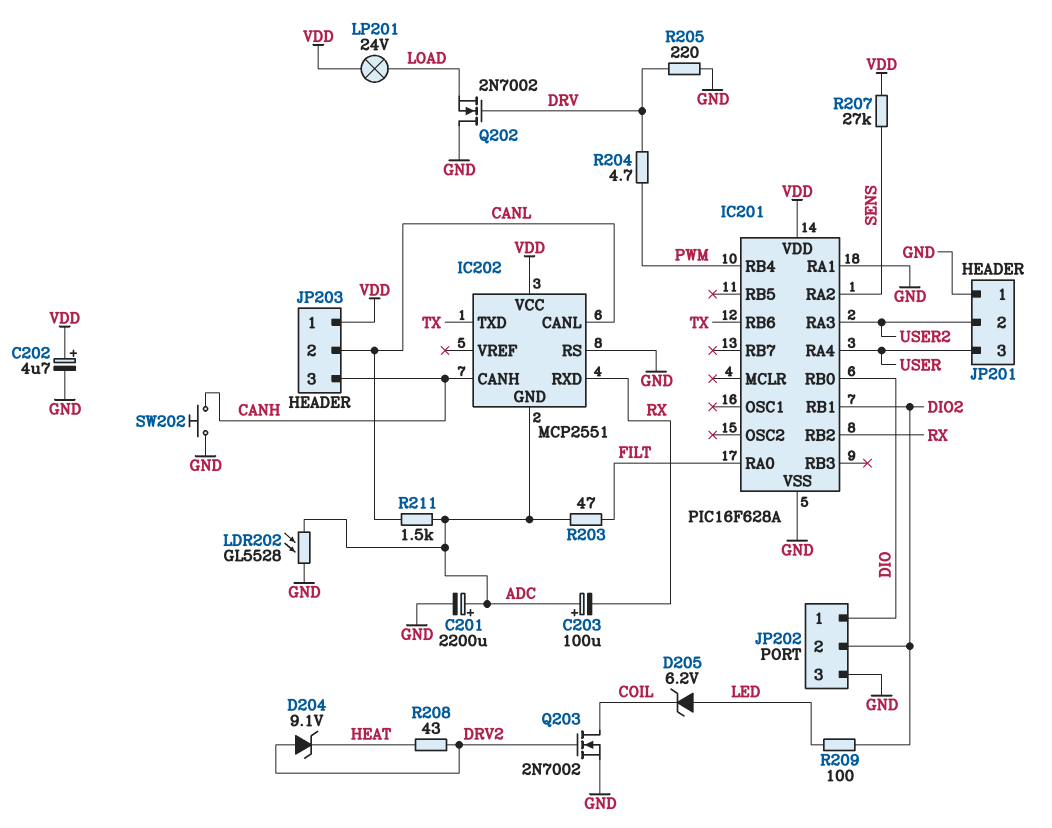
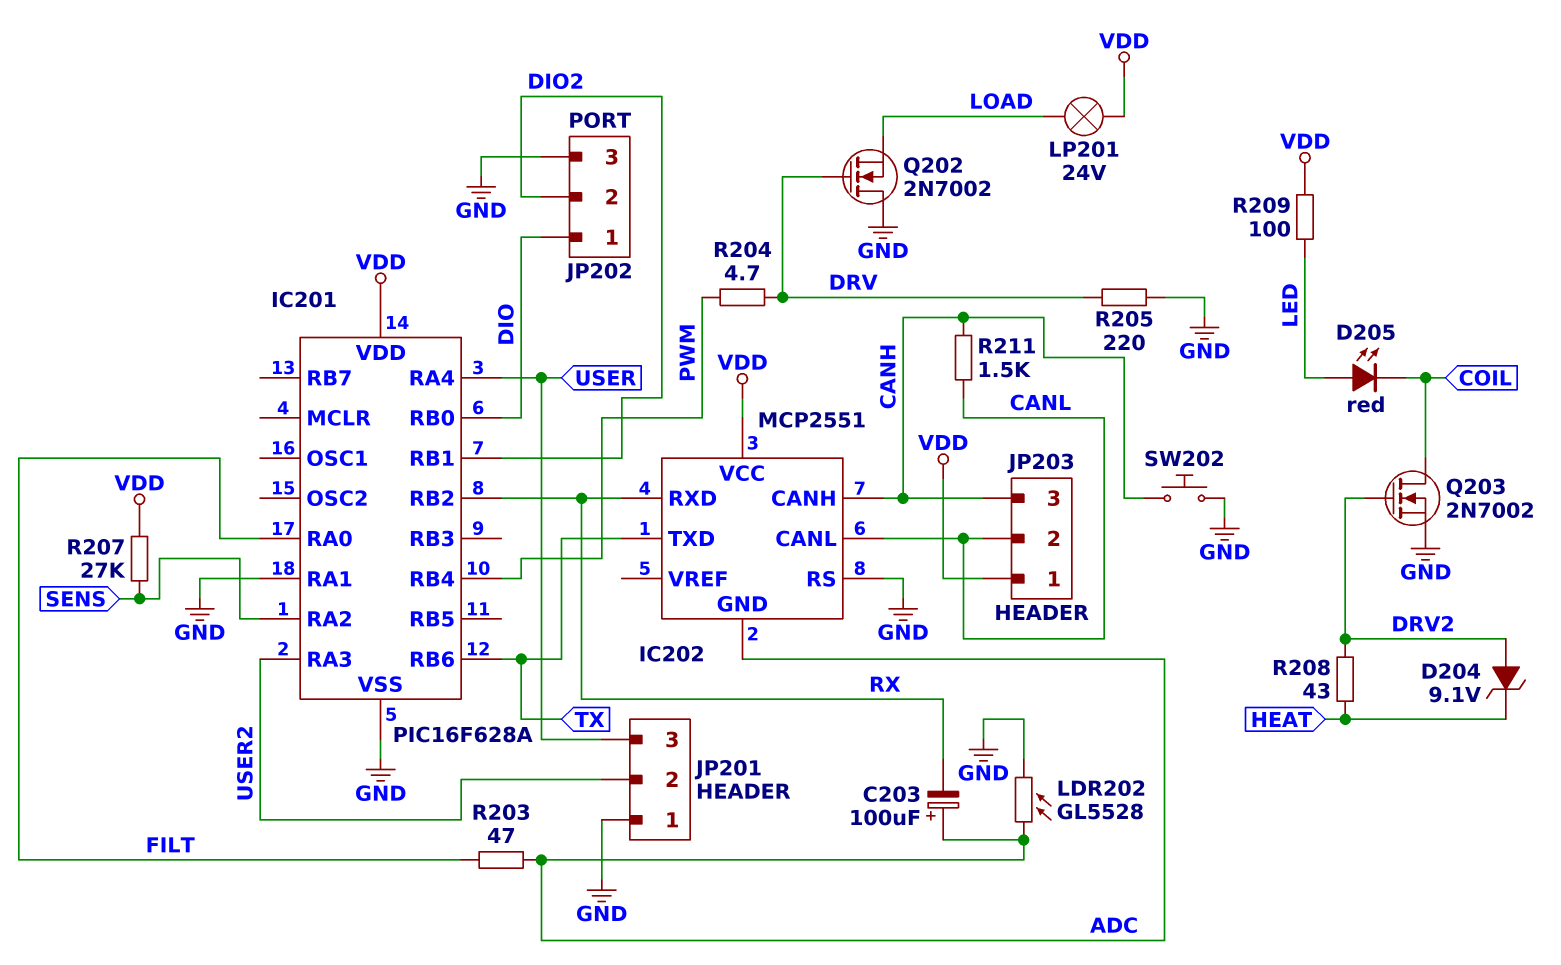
C201: 2200uF (plus ADC, minus GND) -> none
C202: 4.7uF (plus VDD, minus GND) -> none
D205: zener 6.2V (A LED, K COIL) -> LED red (A LED, K COIL)
R209: 100 (DIO2, LED) -> 100 (LED, VDD)
R211: 1.5k (ADC, CANL) -> 1.5k (CANH, CANL)

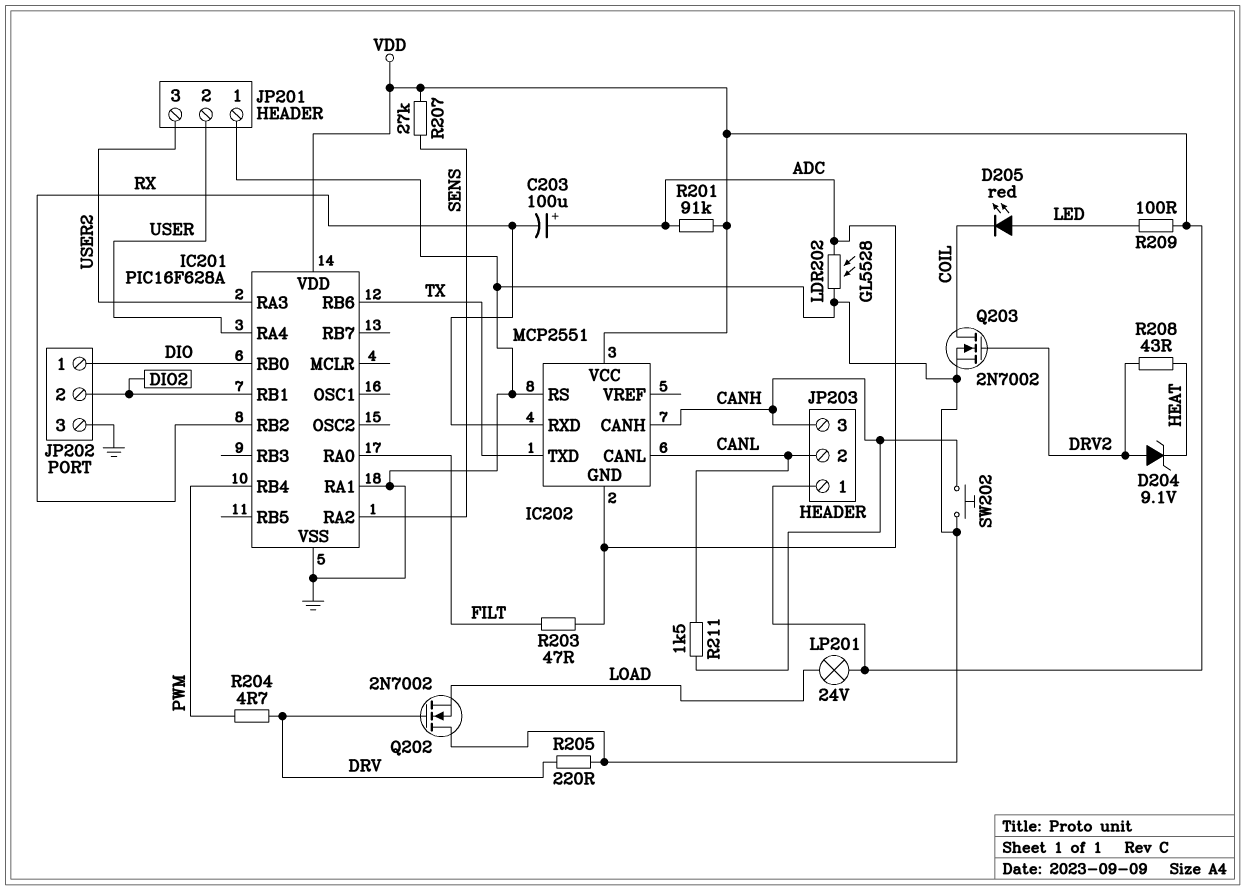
JP201 pin 2: USER2 -> USER
JP201 pin 3: USER -> USER2
R201: none -> 91k (ADC, VDD)

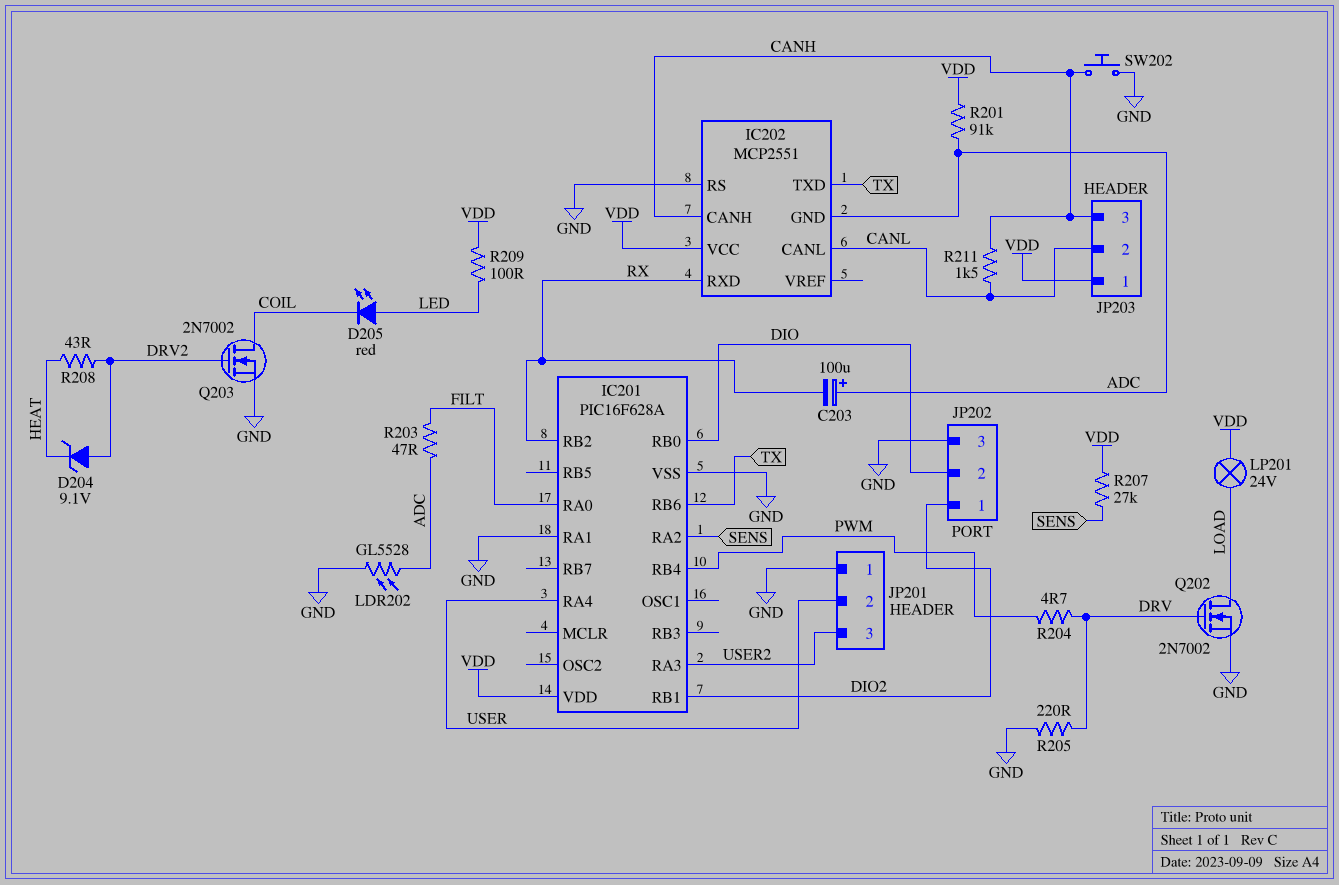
JP202 pin 1: DIO -> DIO2
JP202 pin 2: DIO2 -> DIO
Q202: NMOS 2N7002 (G DRV, D GND, S LOAD) -> NMOS 2N7002 (G DRV, D LOAD, S GND)

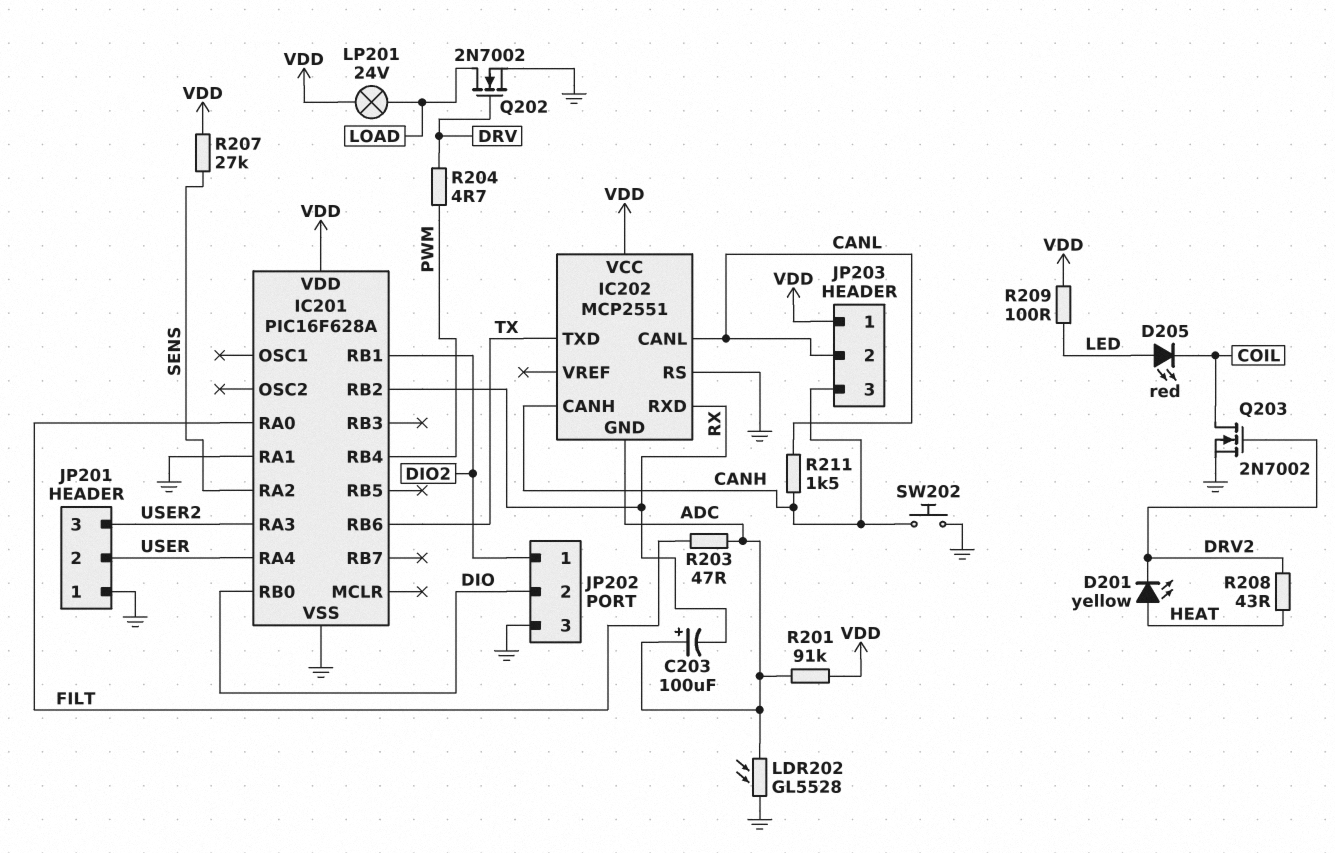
D201: none -> LED yellow (A HEAT, K DRV2)
D204: zener 9.1V (A DRV2, K HEAT) -> none
R205: 220 (DRV, GND) -> none

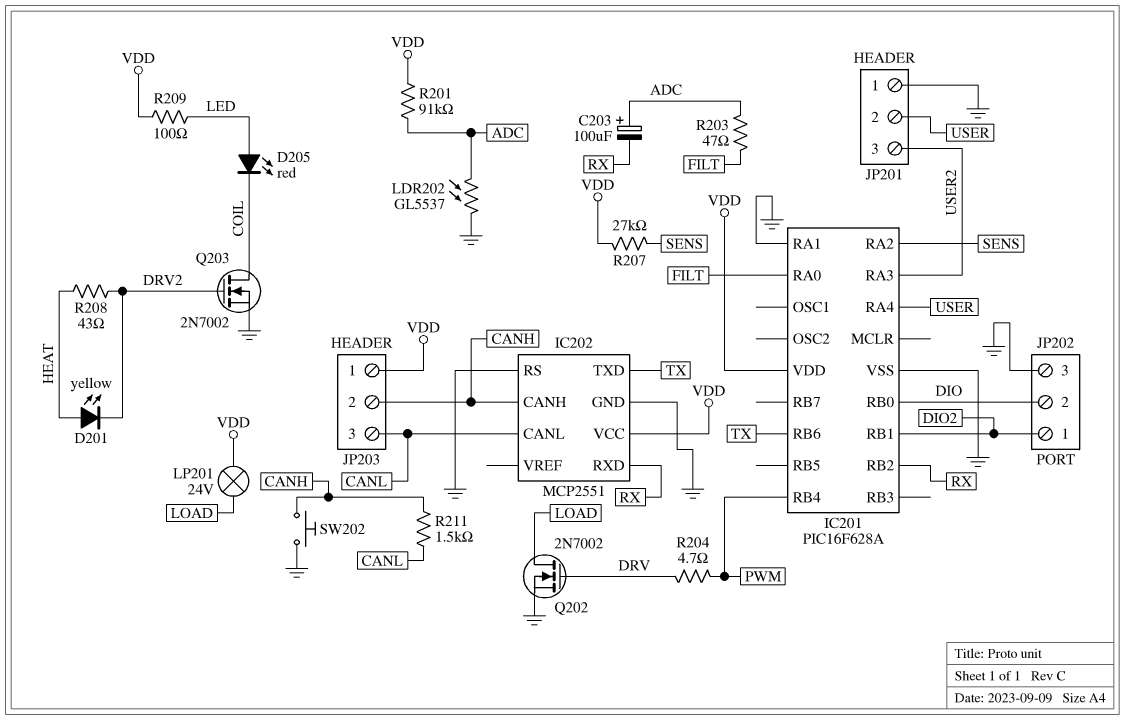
IC202 pin GND: ADC -> GND
JP203 pin 2: CANL -> CANH
JP203 pin 3: CANH -> CANL
LDR202: GL5528 (ADC, GND) -> GL5537 (ADC, GND)

